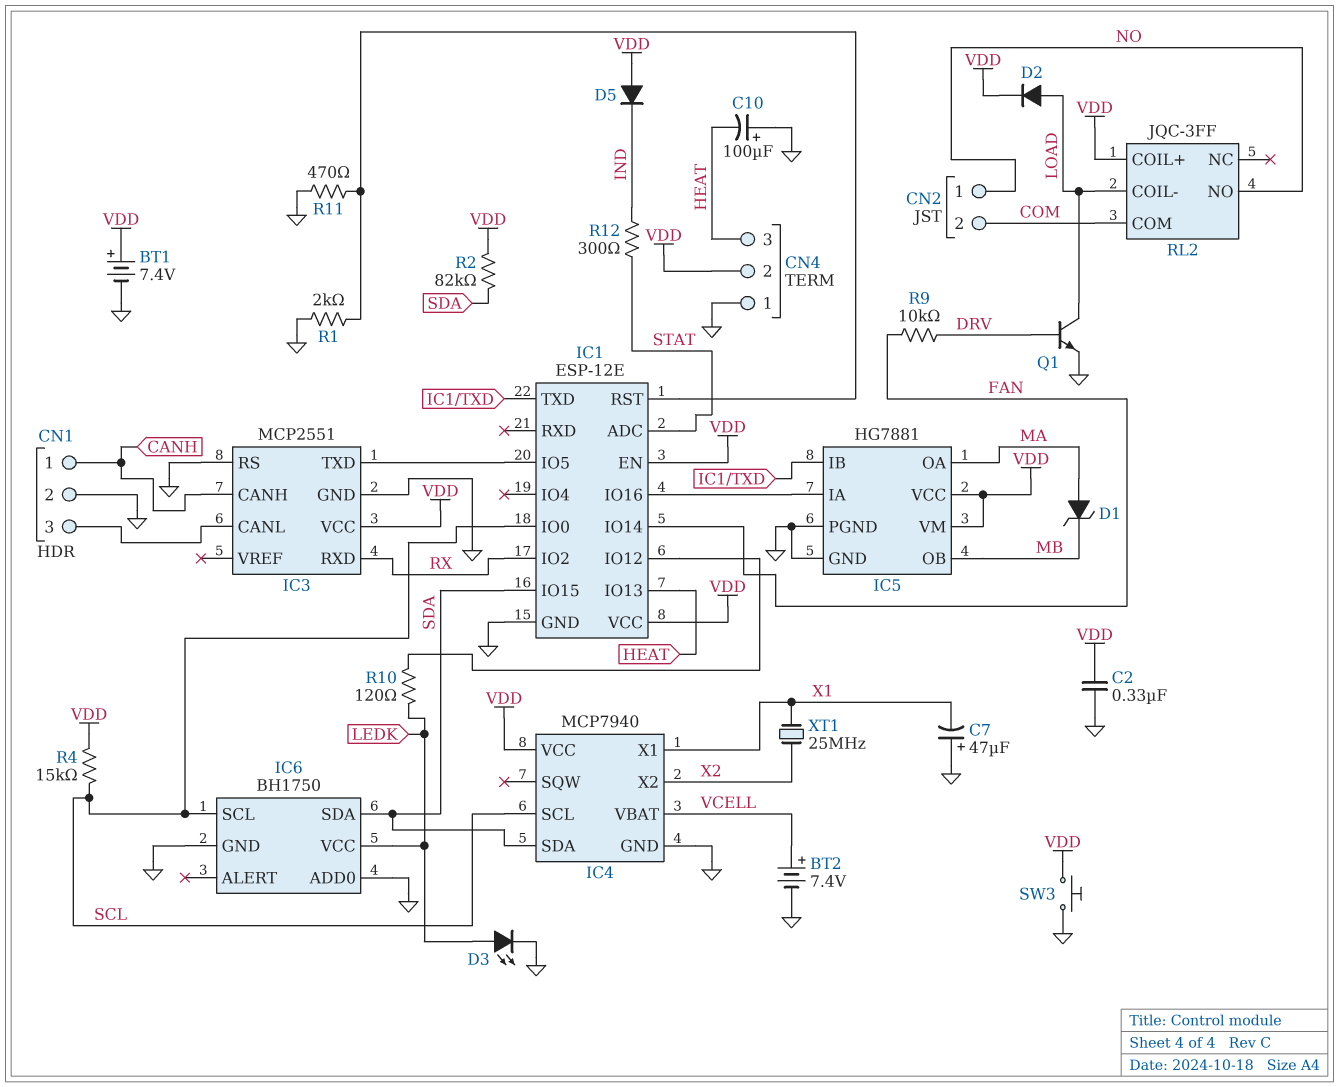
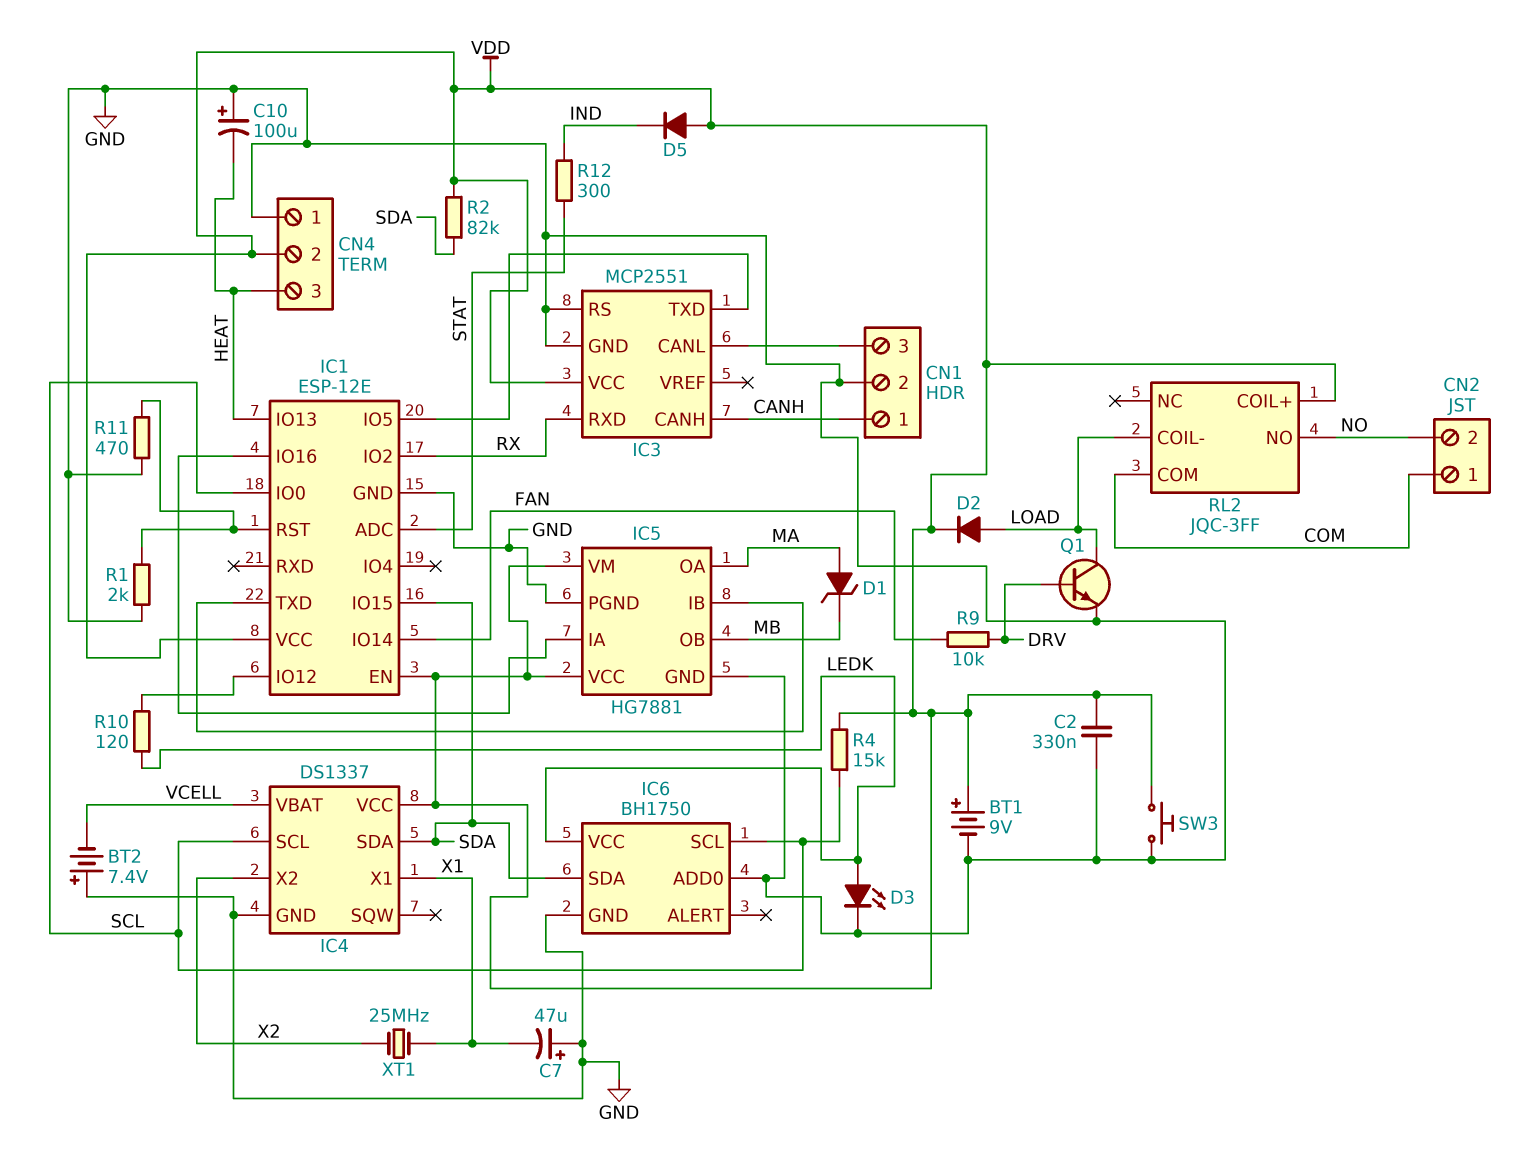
BT1: 7.4V (plus VDD, minus GND) -> 9V (plus VDD, minus GND)
BT2: 7.4V (plus VCELL, minus GND) -> 7.4V (plus GND, minus VCELL)
CN2 pin 1: NO -> COM
CN2 pin 2: COM -> NO
IC4: MCP7940 -> DS1337

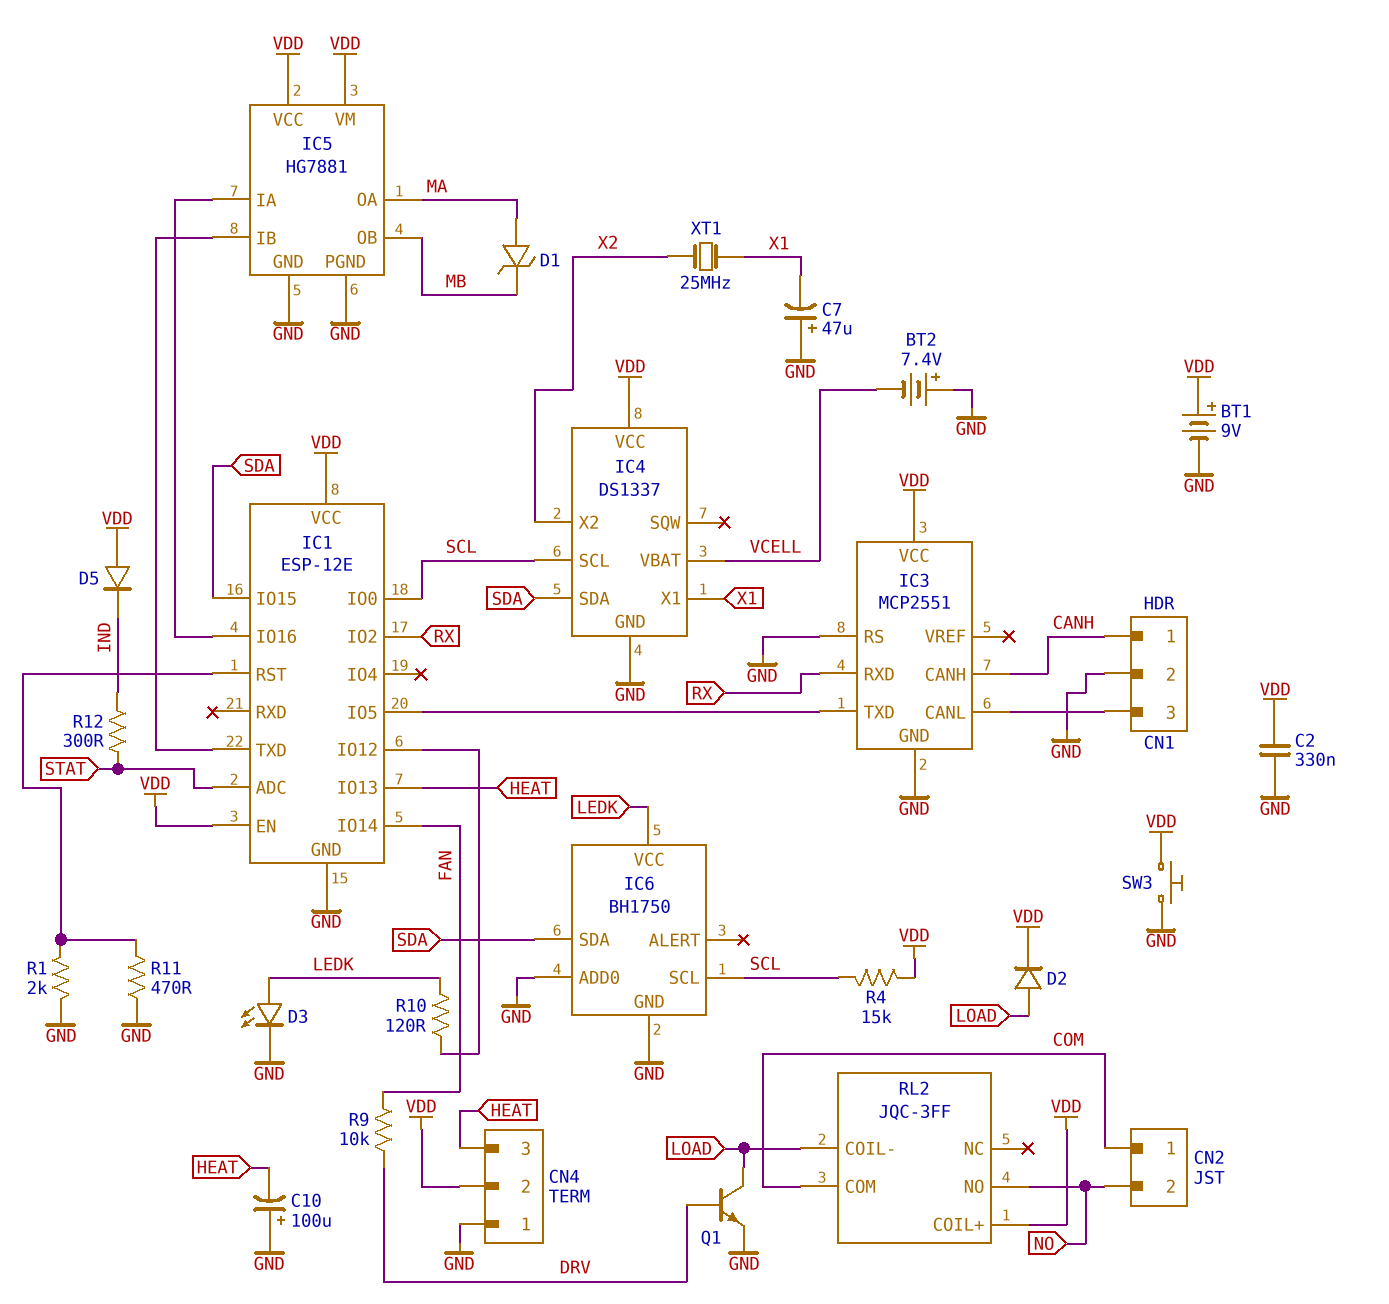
R2: 82k (SDA, VDD) -> none

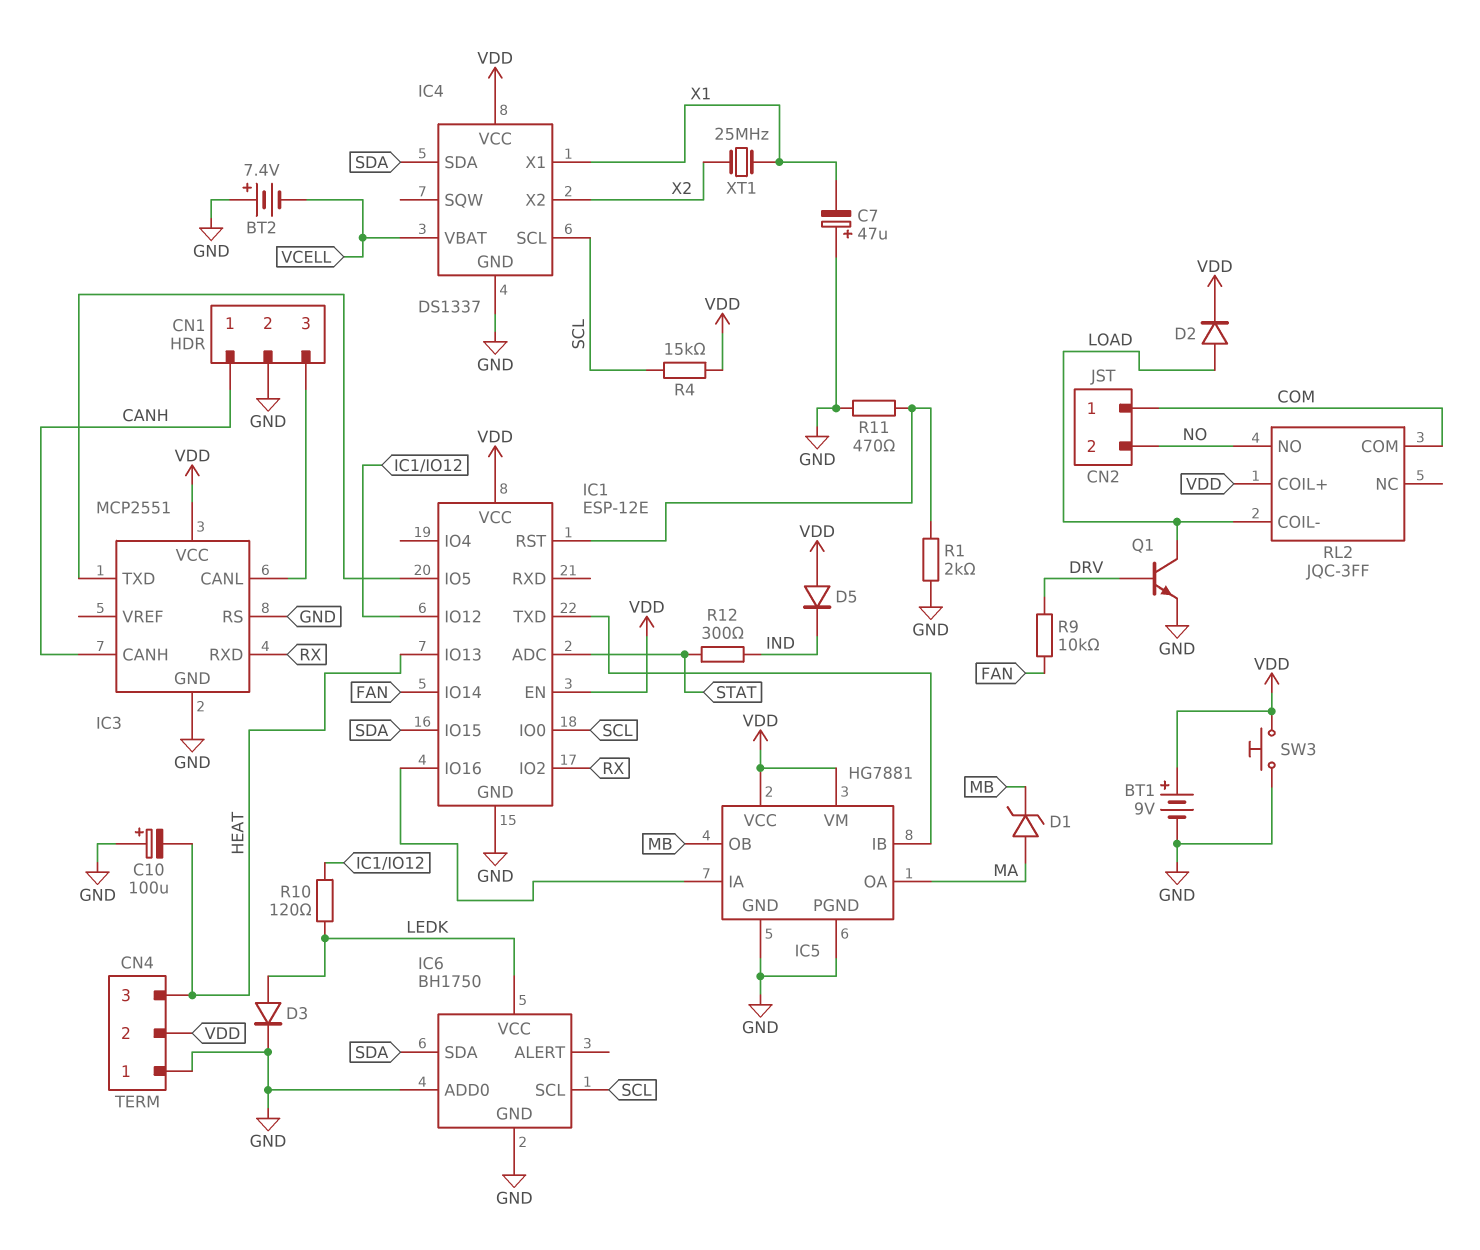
C2: 330nF (GND, VDD) -> none
D3: LED (A LEDK, K GND) -> diode (A LEDK, K GND)

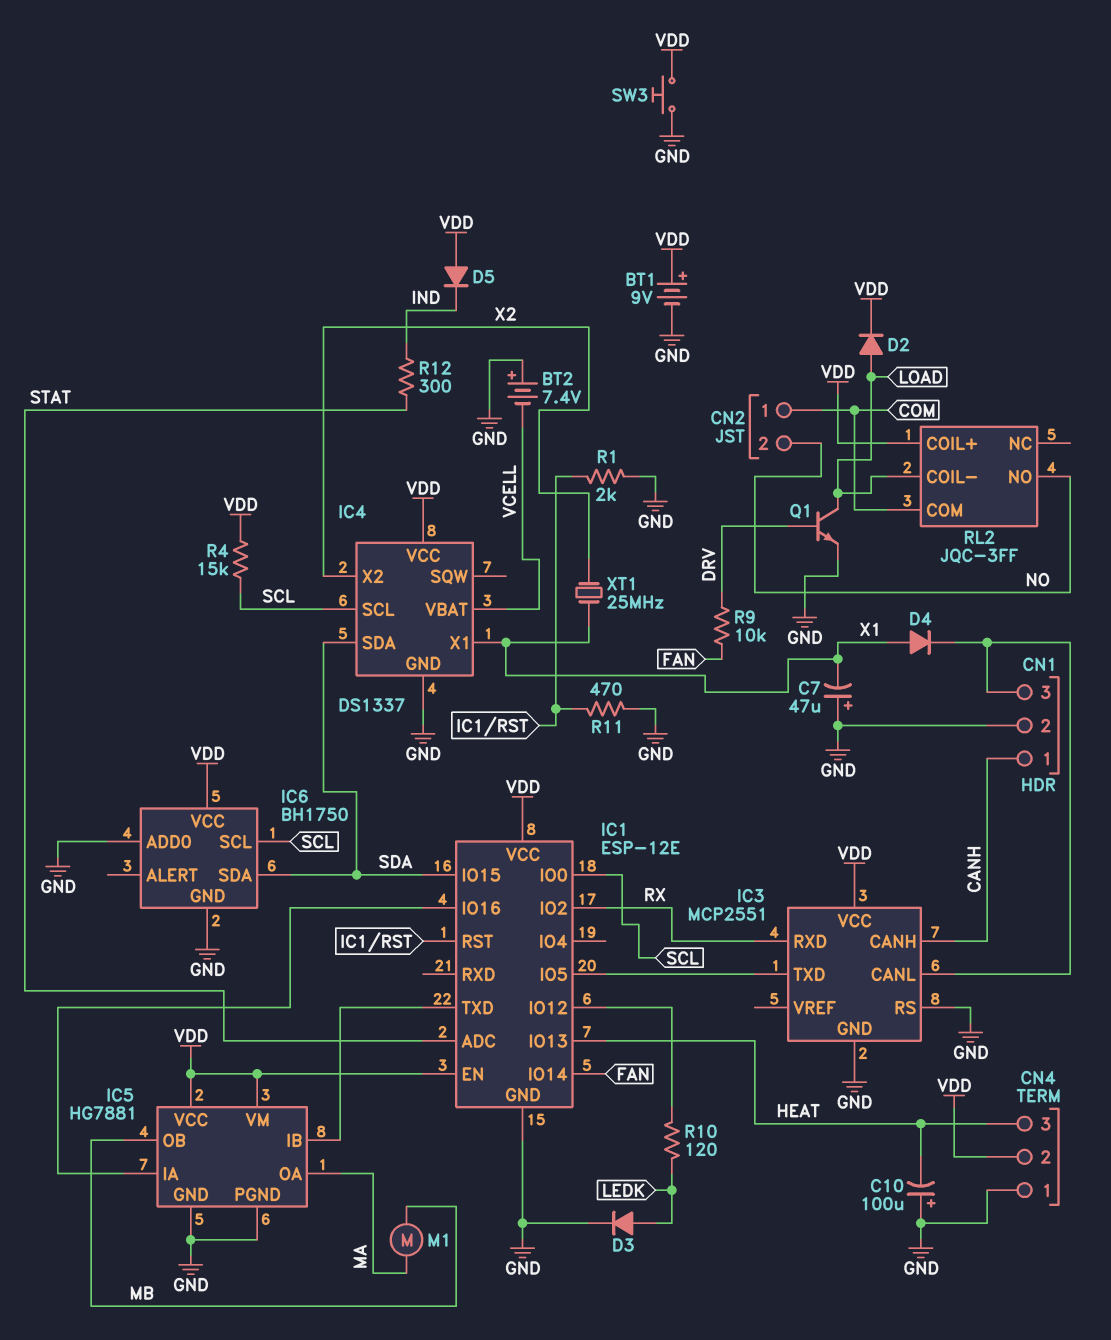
D1: zener (A MA, K MB) -> none
D4: none -> diode (A X1, K CN1/3)
IC6 pin VCC: LEDK -> VDD
M1: none -> motor (MA, MB)

